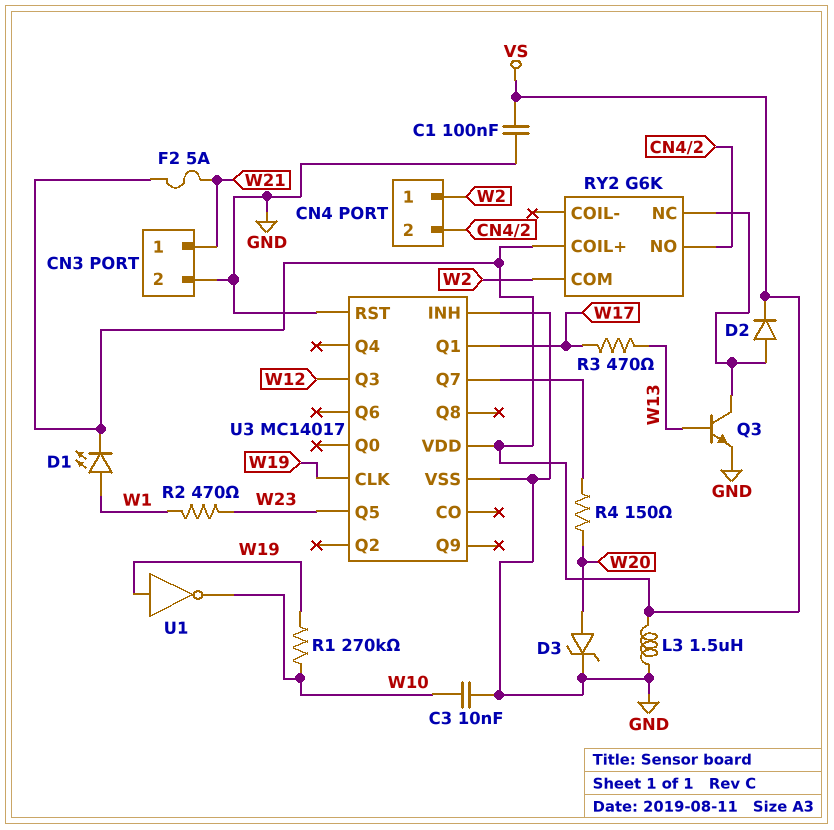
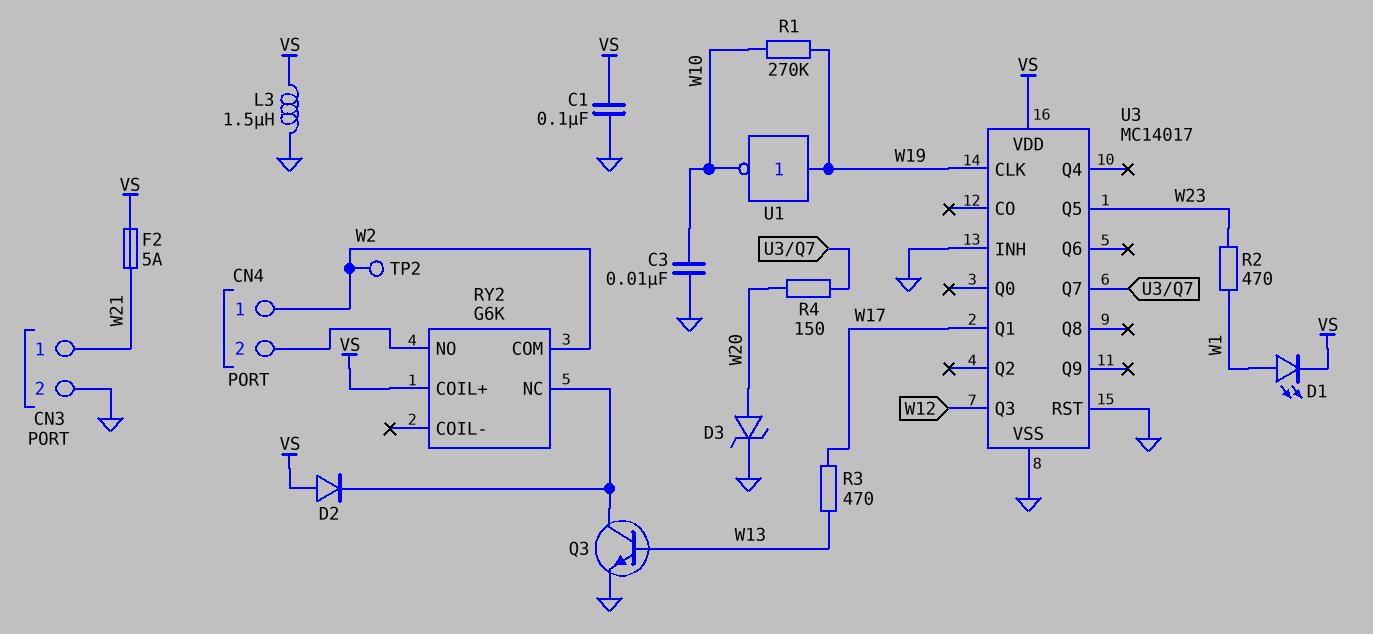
D2: diode (A RY2/NC, K VS) -> diode (A VS, K RY2/NC)
TP2: none -> test point (W2)

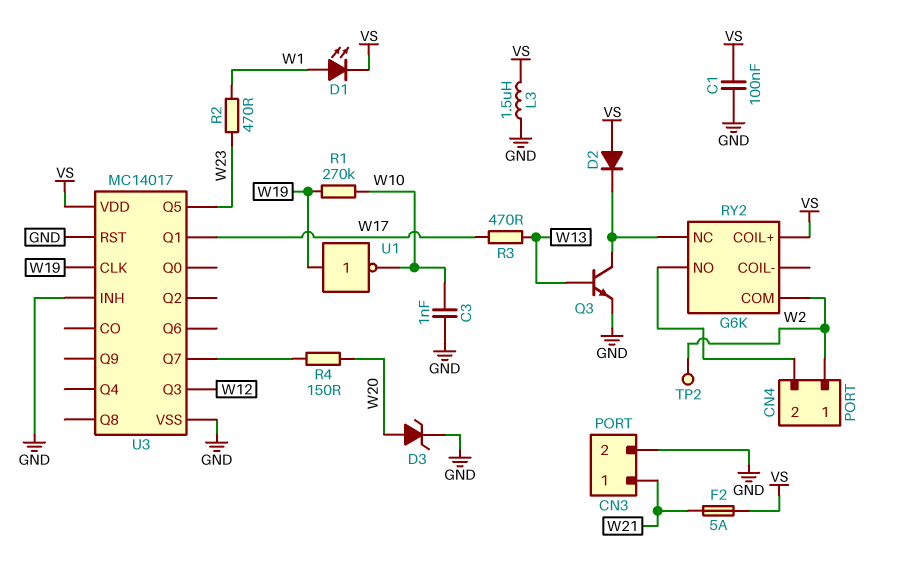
C3: 10nF (GND, W10) -> 1nF (GND, W10)

